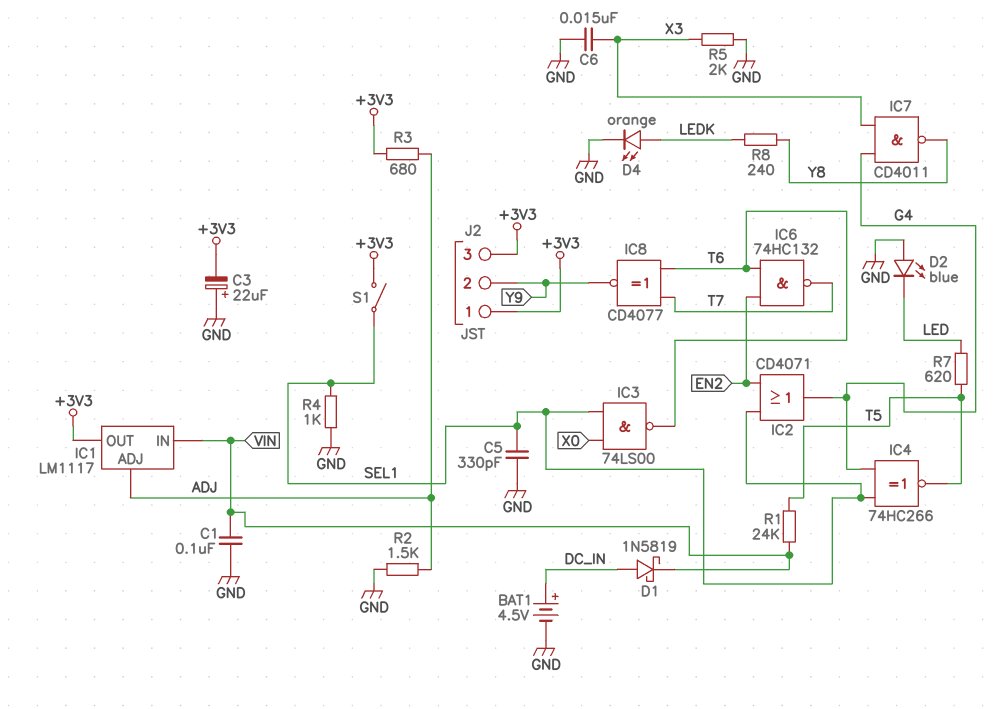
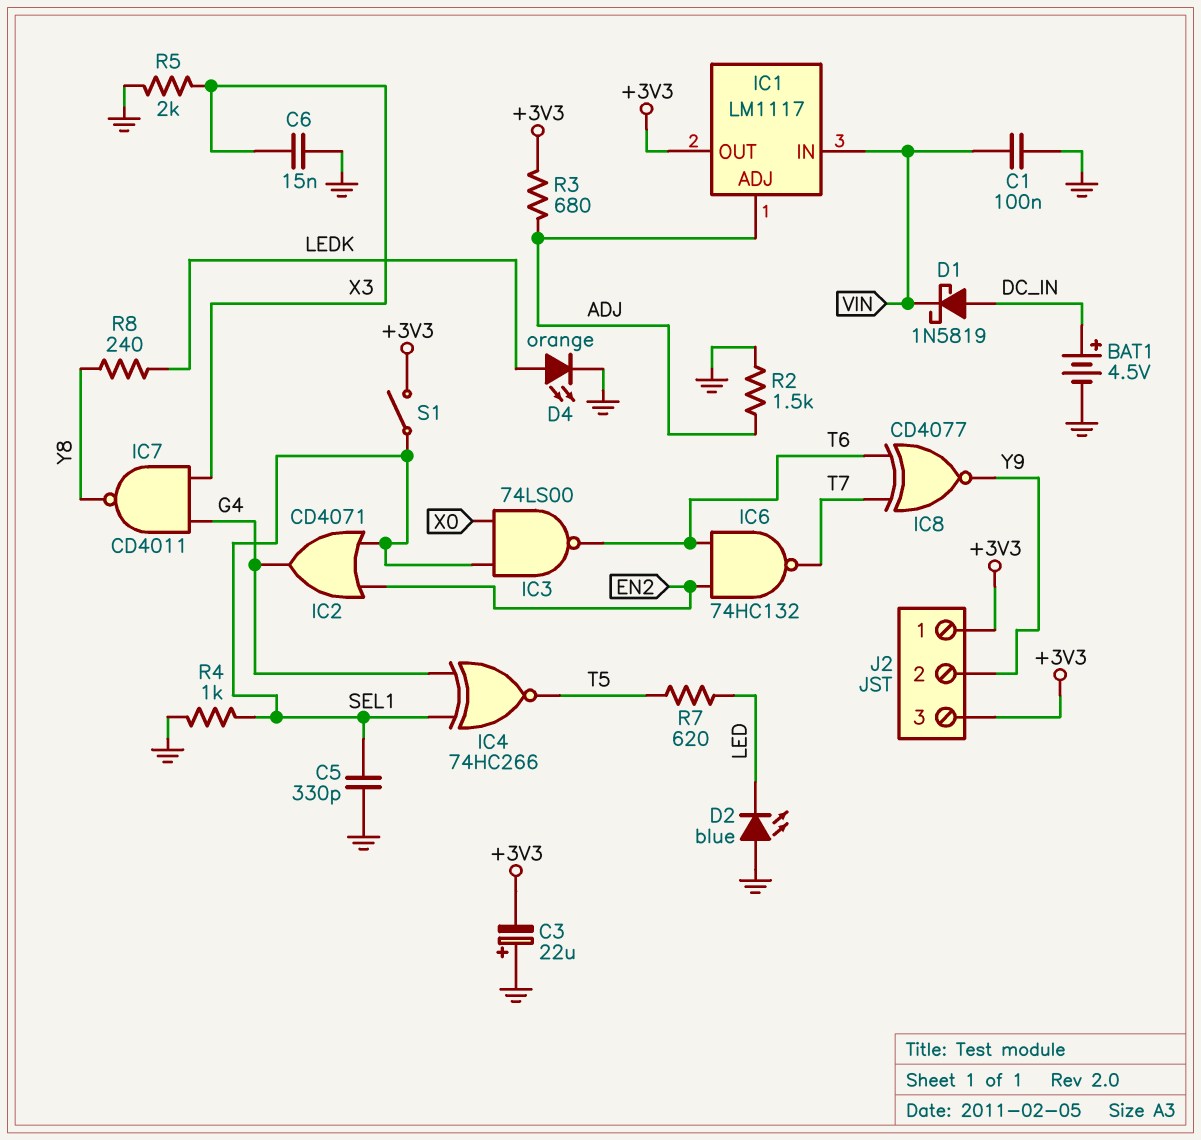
R1: 24k (T5, VIN) -> none

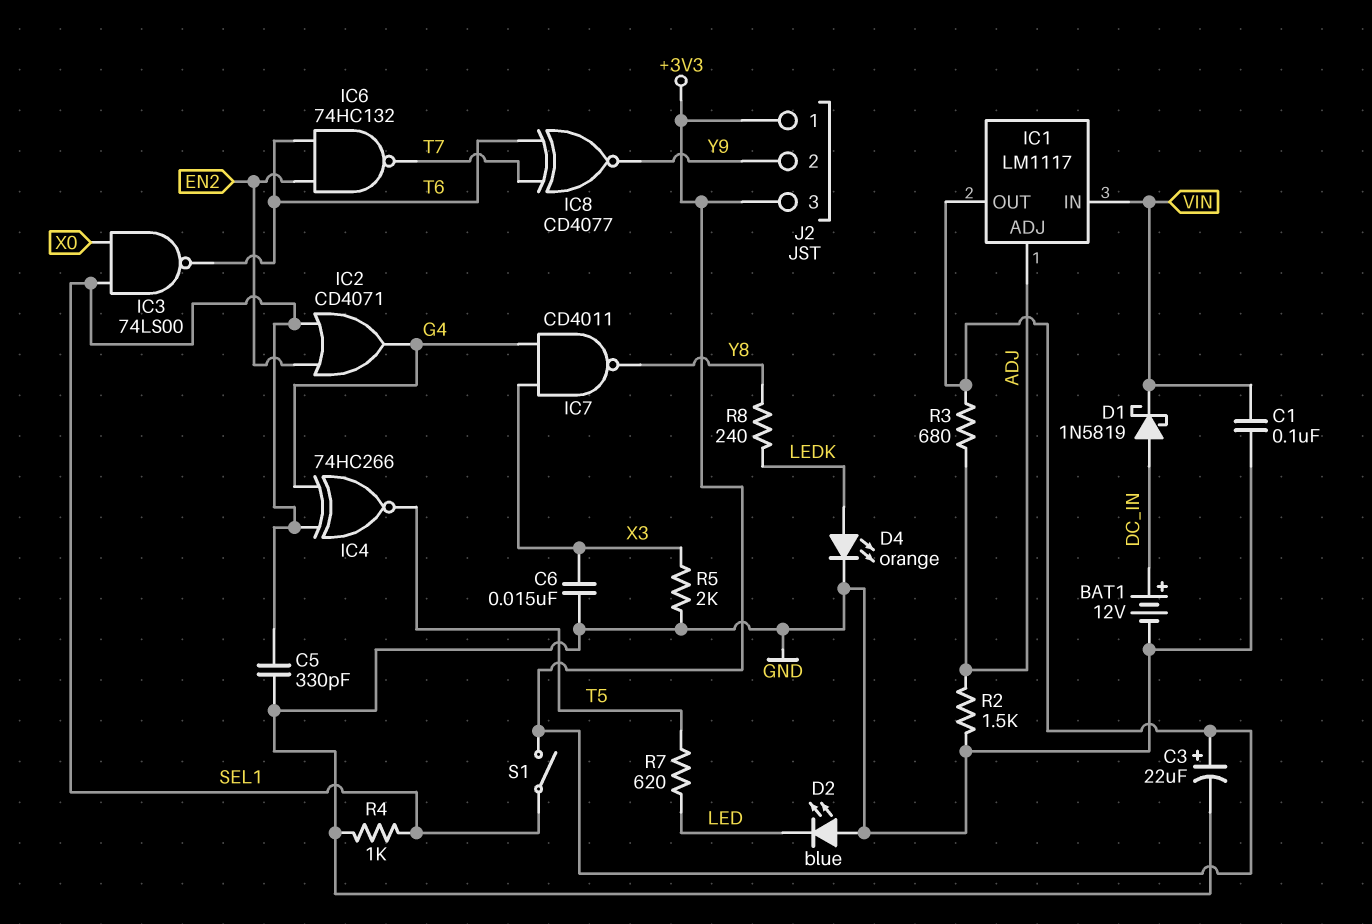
BAT1: 4.5V (plus DC_IN, minus GND) -> 12V (plus DC_IN, minus GND)
C3: 22uF (plus GND, minus +3V3) -> 22uF (plus +3V3, minus GND)

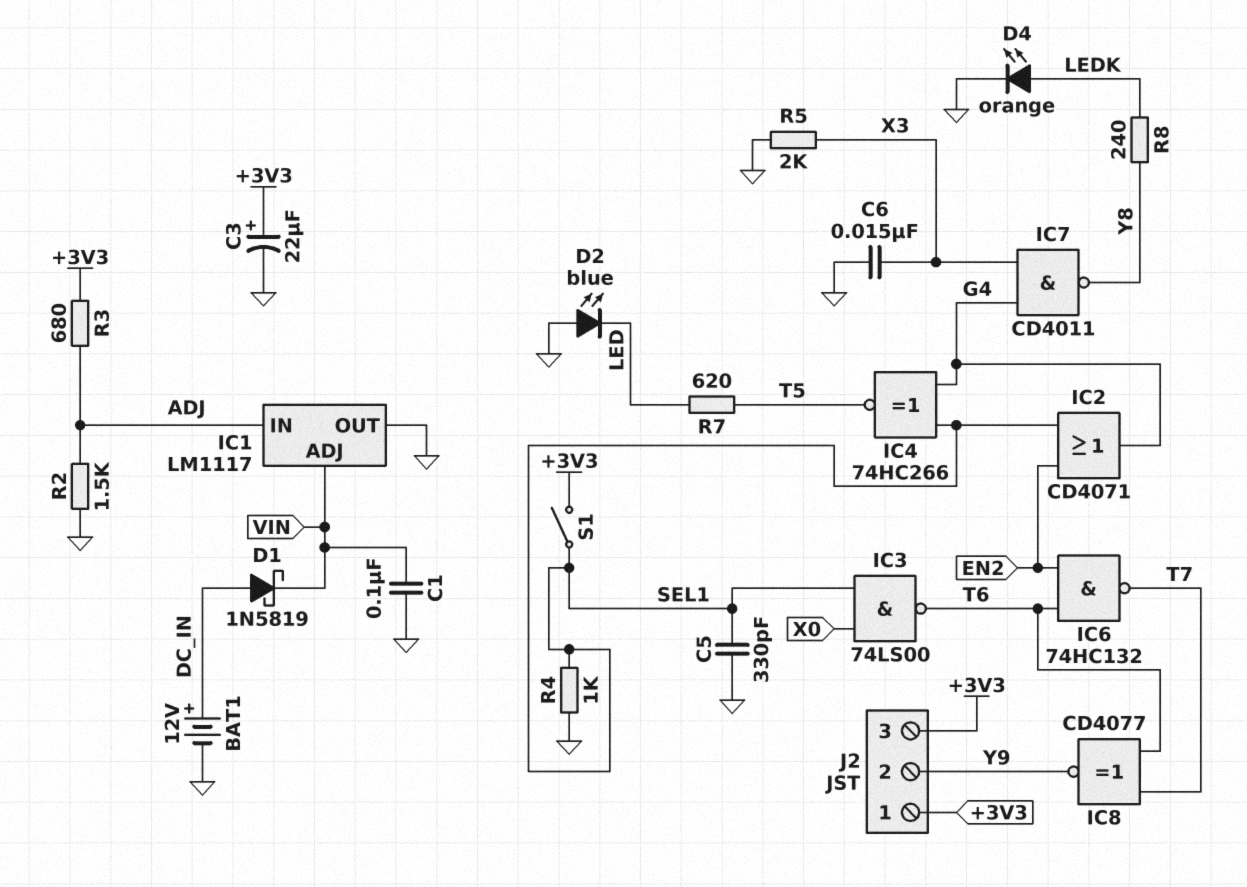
IC1 pin ADJ: ADJ -> VIN
IC1 pin IN: VIN -> ADJ
IC1 pin OUT: +3V3 -> GND

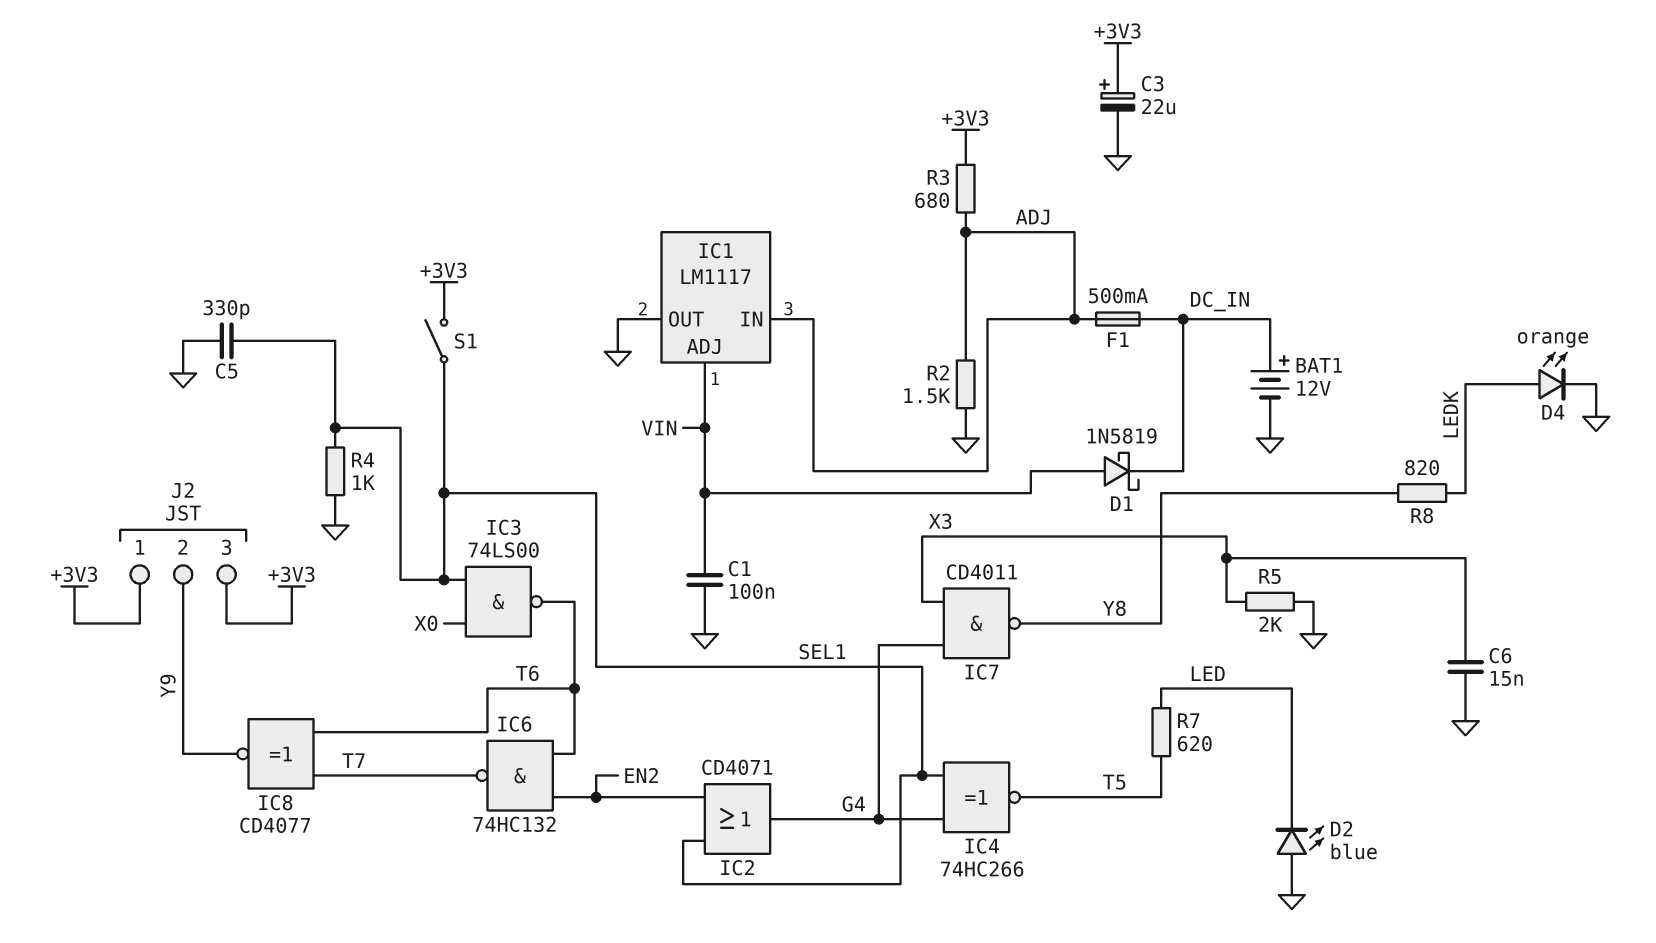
D1: schottky 1N5819 (A DC_IN, K VIN) -> schottky 1N5819 (A VIN, K DC_IN)
F1: none -> 500mA (ADJ, DC_IN)
R8: 240 (LEDK, Y8) -> 820 (LEDK, Y8)

